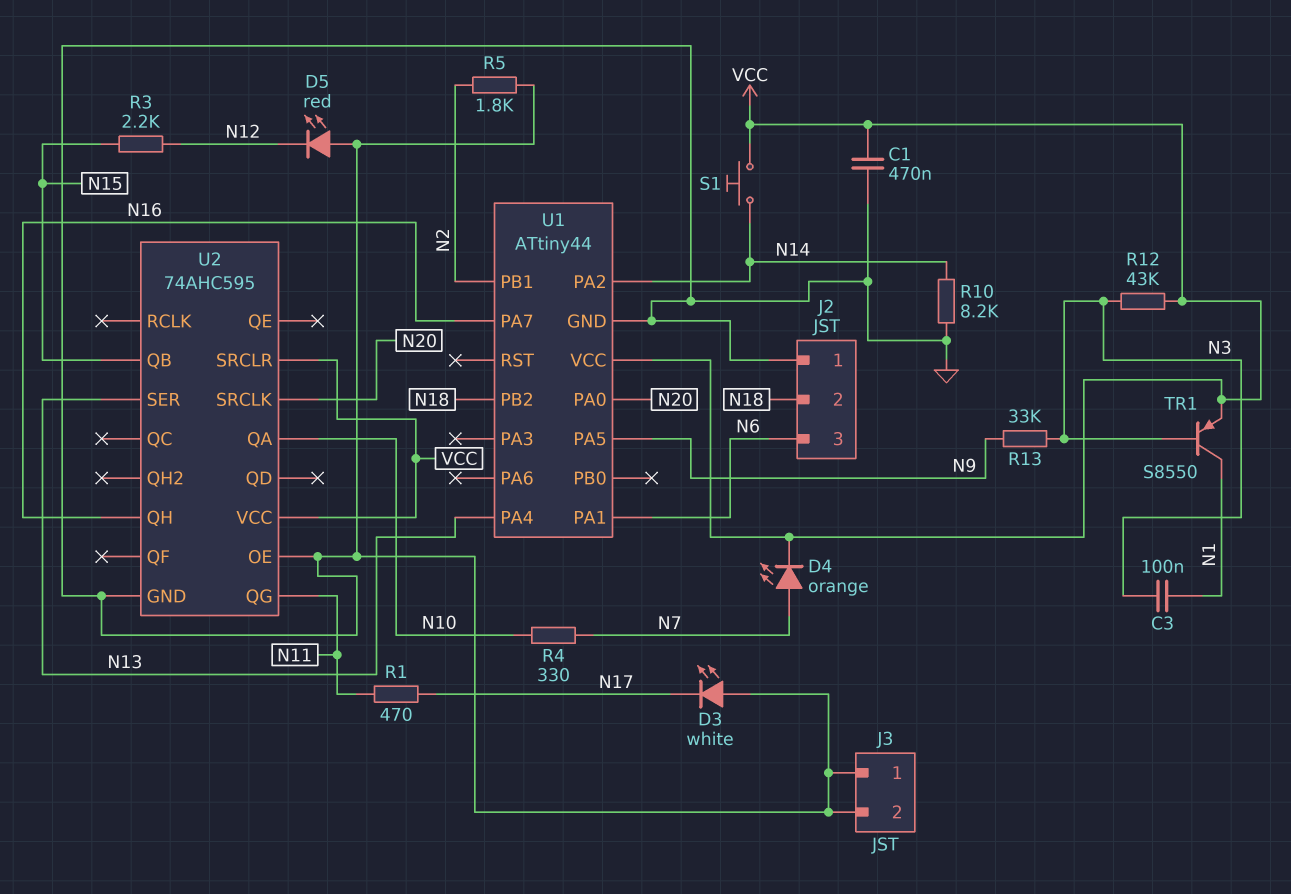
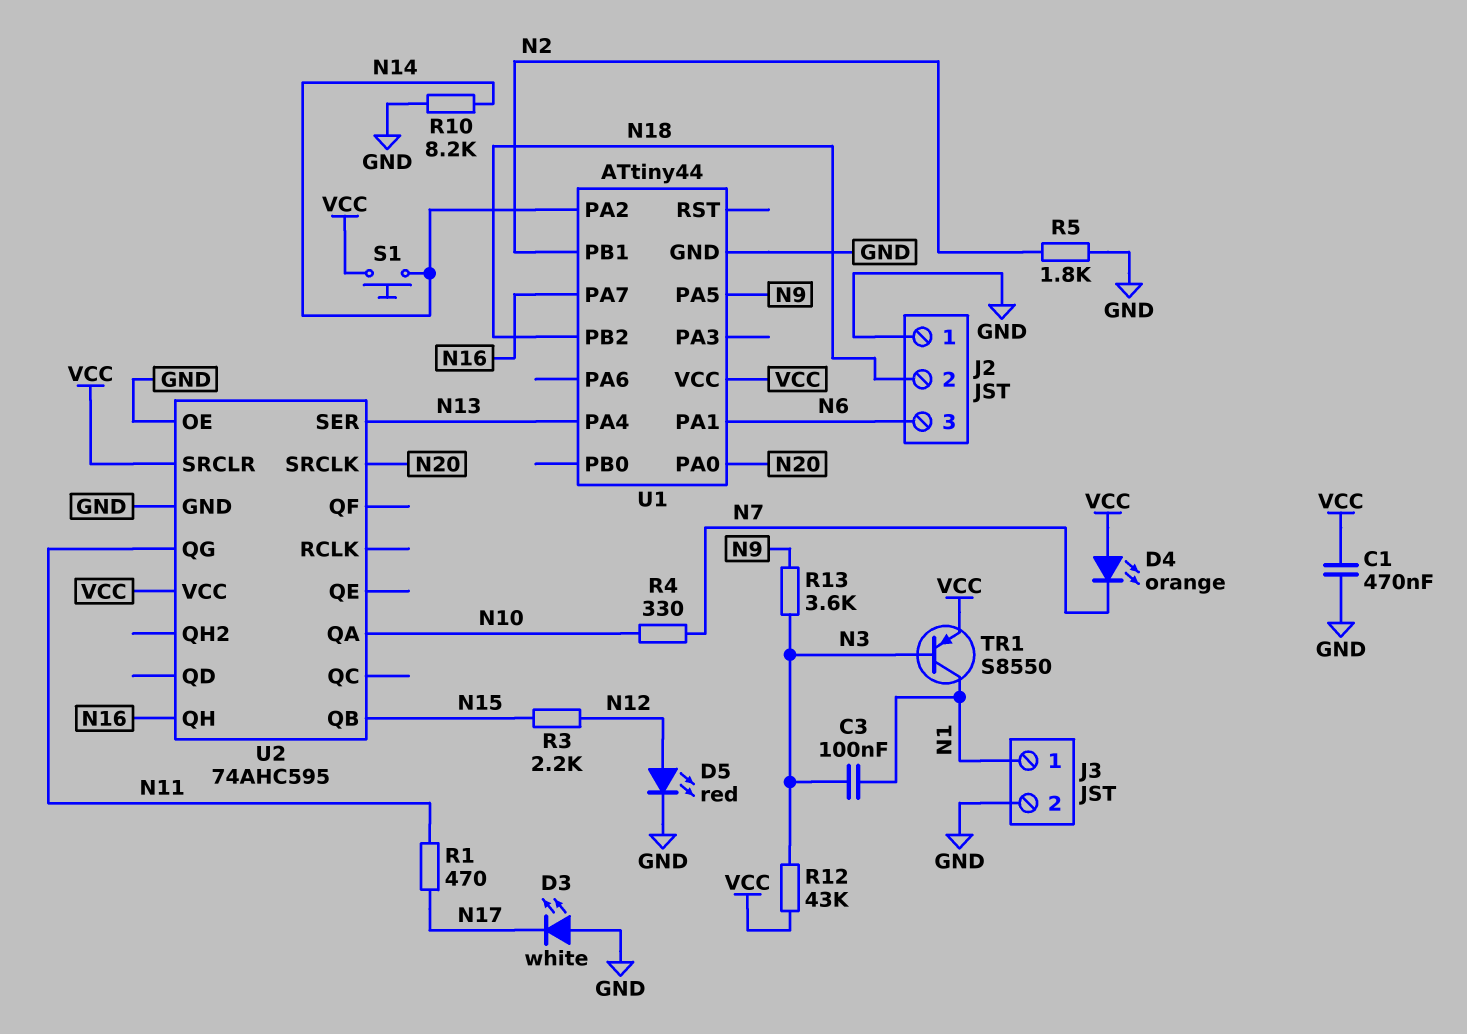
D4: LED orange (A N7, K VCC) -> LED orange (A VCC, K N7)
D5: LED red (A GND, K N12) -> LED red (A N12, K GND)
J3 pin 1: GND -> N1
R13: 33k (N3, N9) -> 3.6k (N3, N9)

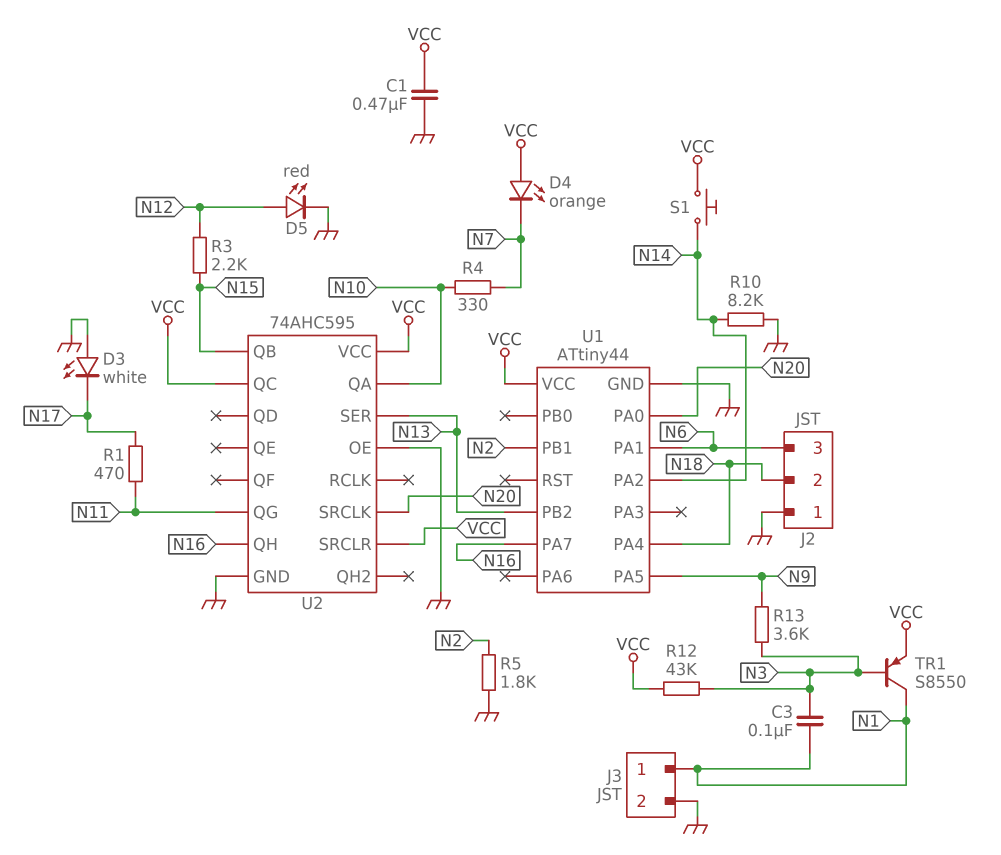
U1 pin PA4: N13 -> N18
U1 pin PB2: N18 -> N13
U2 pin QC: none -> VCC

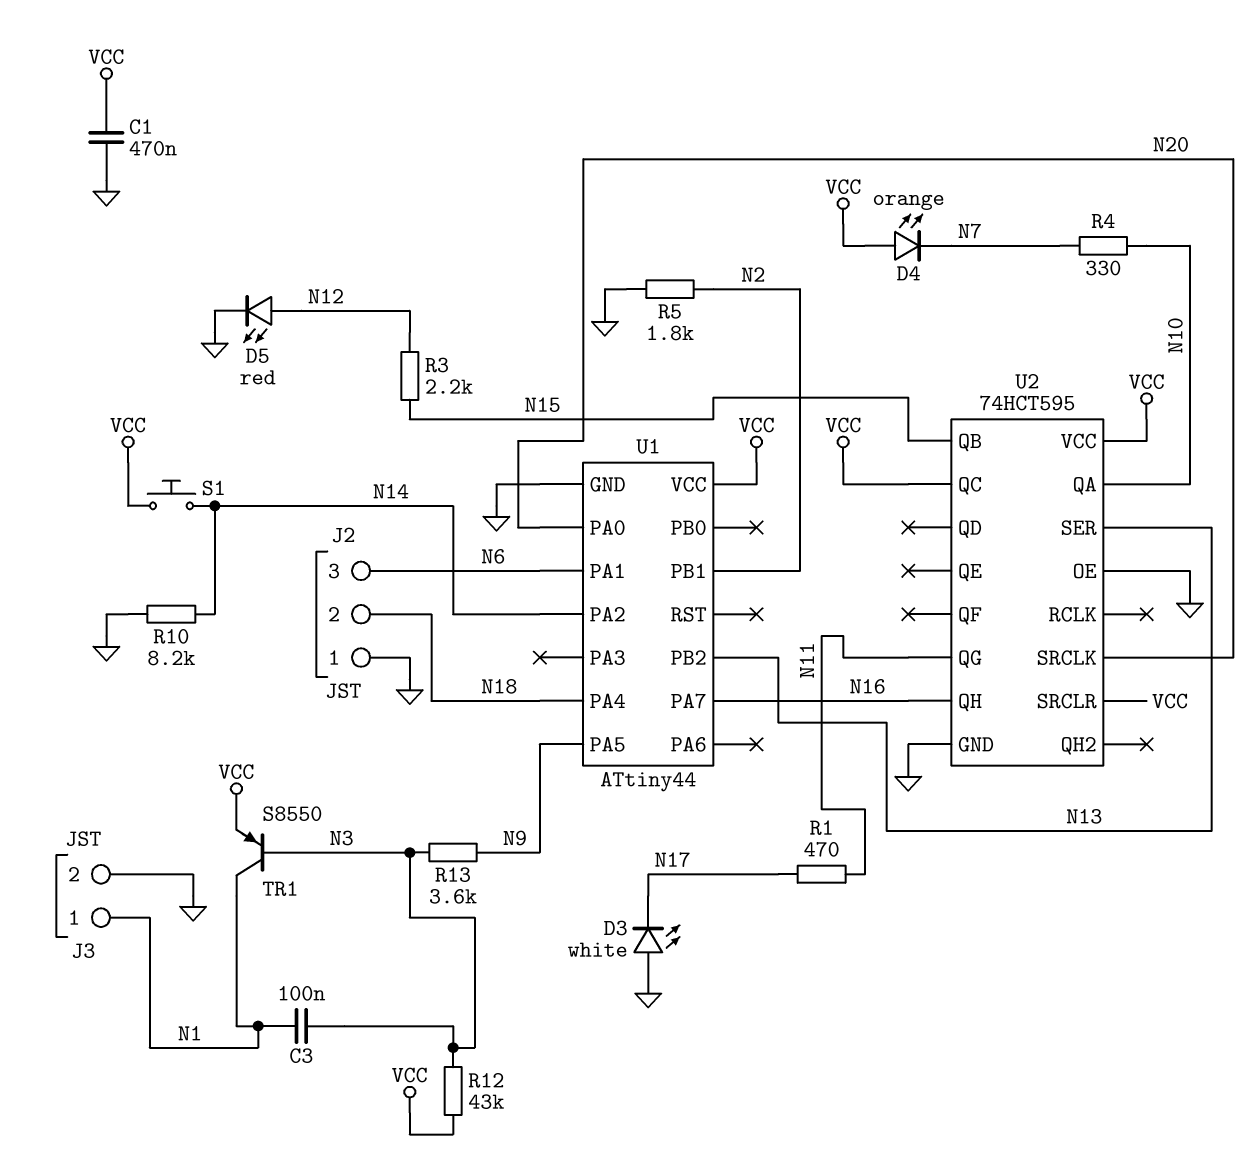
U2: 74AHC595 -> 74HCT595

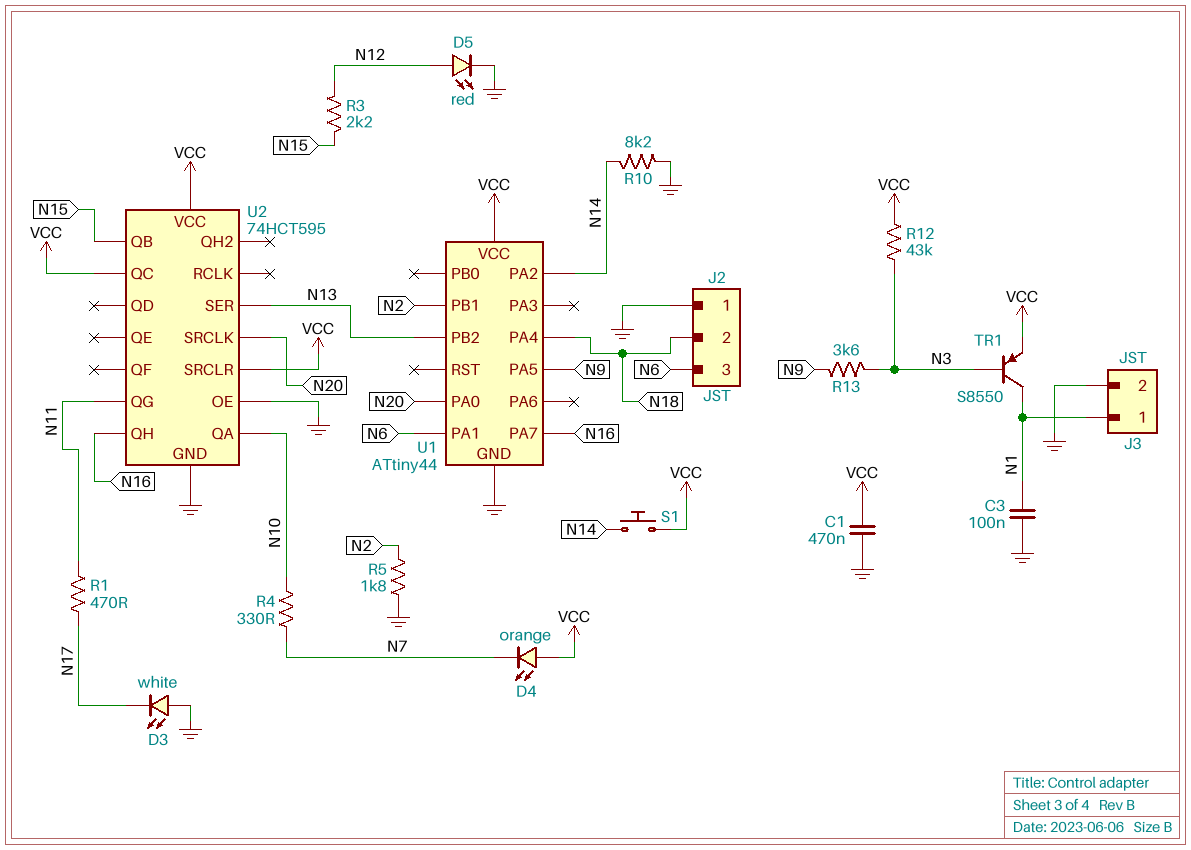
C3: 100nF (N1, N3) -> 100nF (GND, N1)

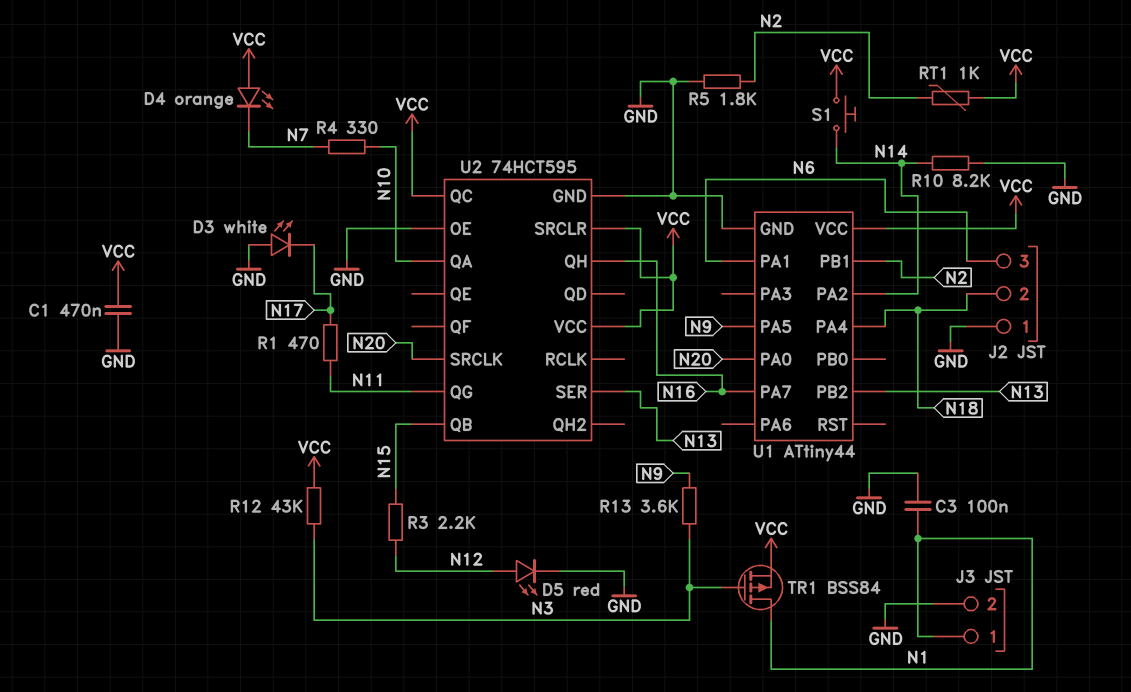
RT1: none -> 1k (N2, VCC)
TR1: PNP S8550 (B N3, C N1, E VCC) -> PMOS BSS84 (G N3, D N1, S VCC)

